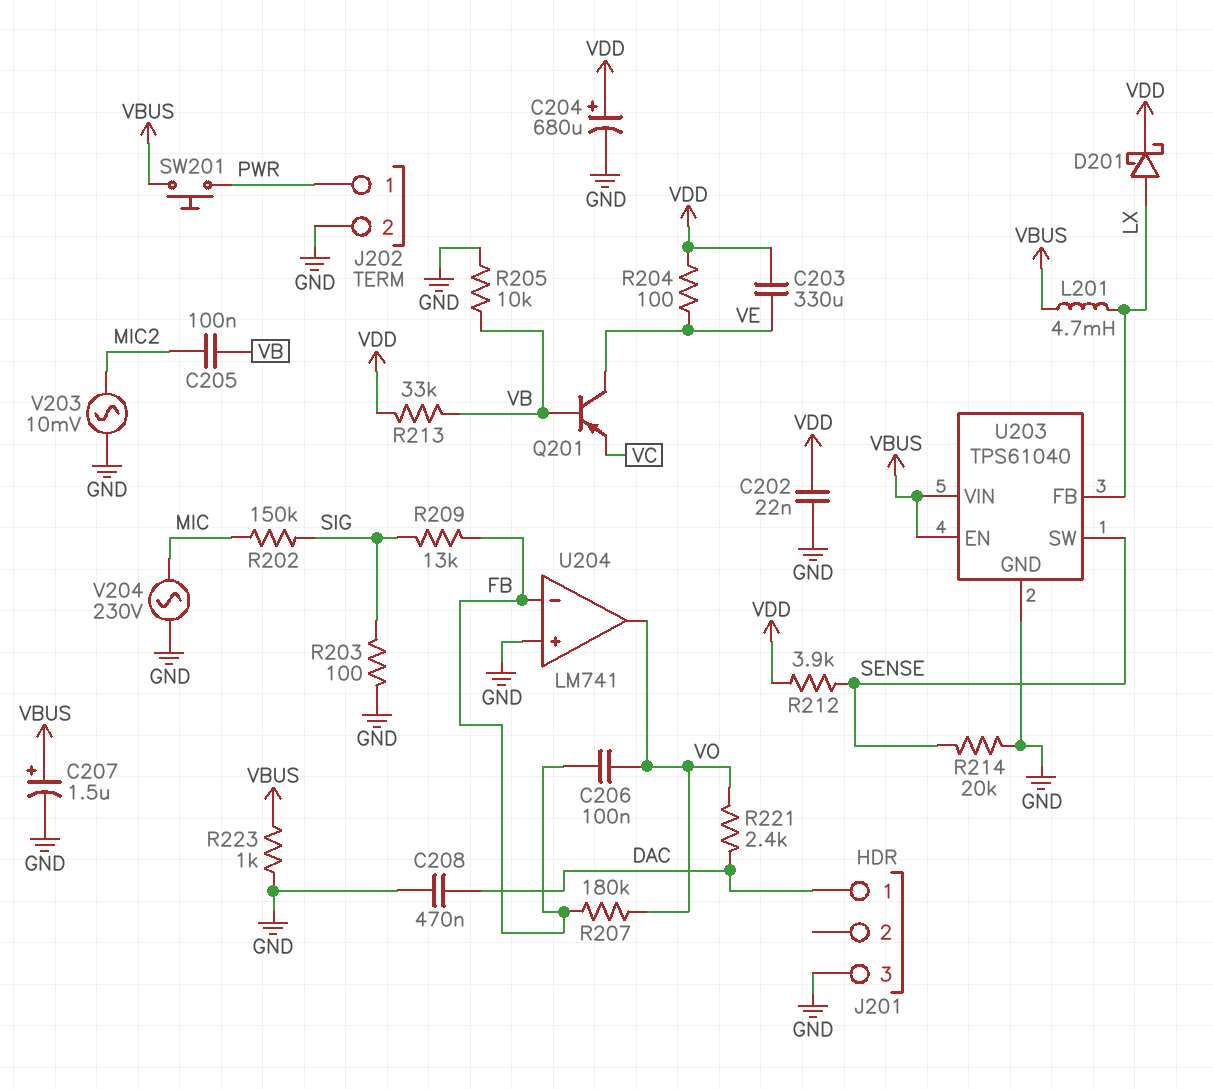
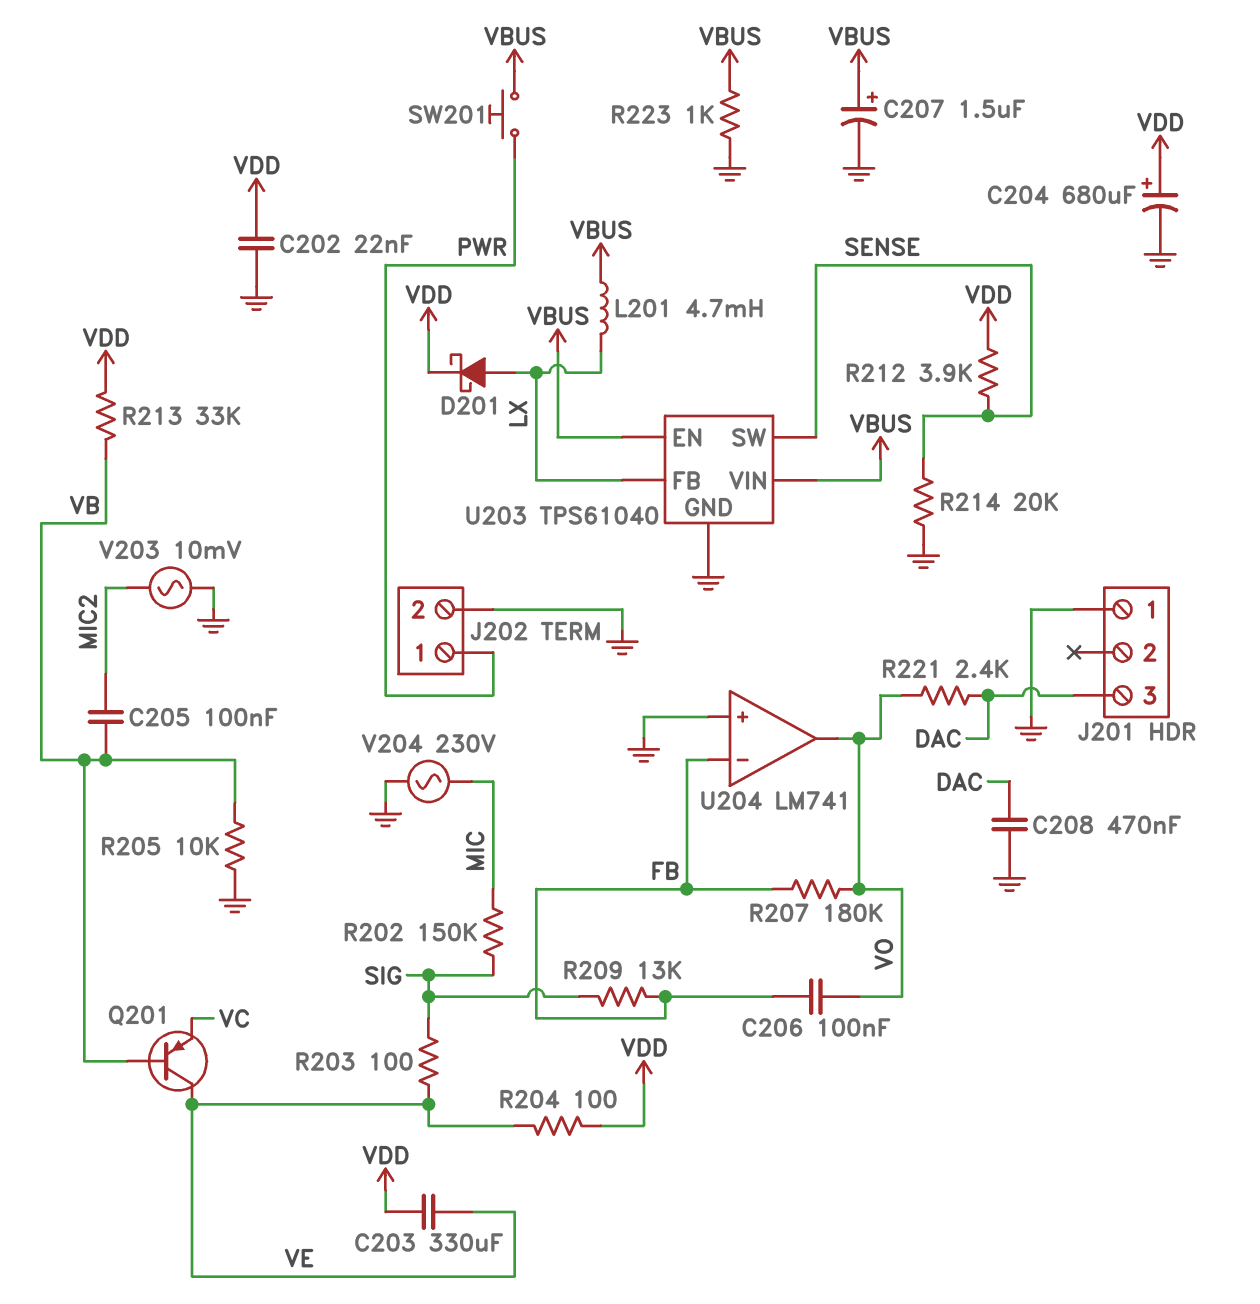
J201 pin 1: DAC -> GND
J201 pin 3: GND -> DAC
R203: 100 (GND, SIG) -> 100 (SIG, VE)

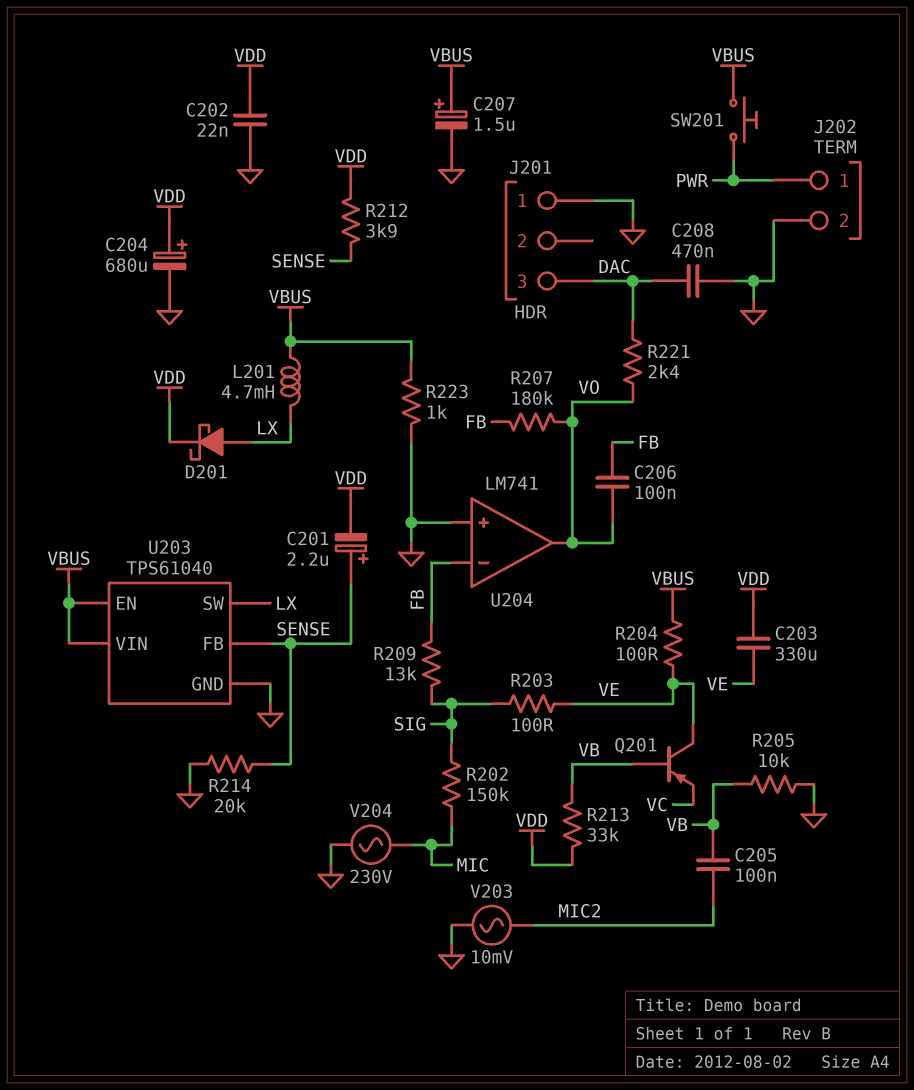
C201: none -> 2.2uF (plus SENSE, minus VDD)
R204: 100 (VDD, VE) -> 100 (VBUS, VE)
U203 pin FB: LX -> SENSE
U203 pin SW: SENSE -> LX

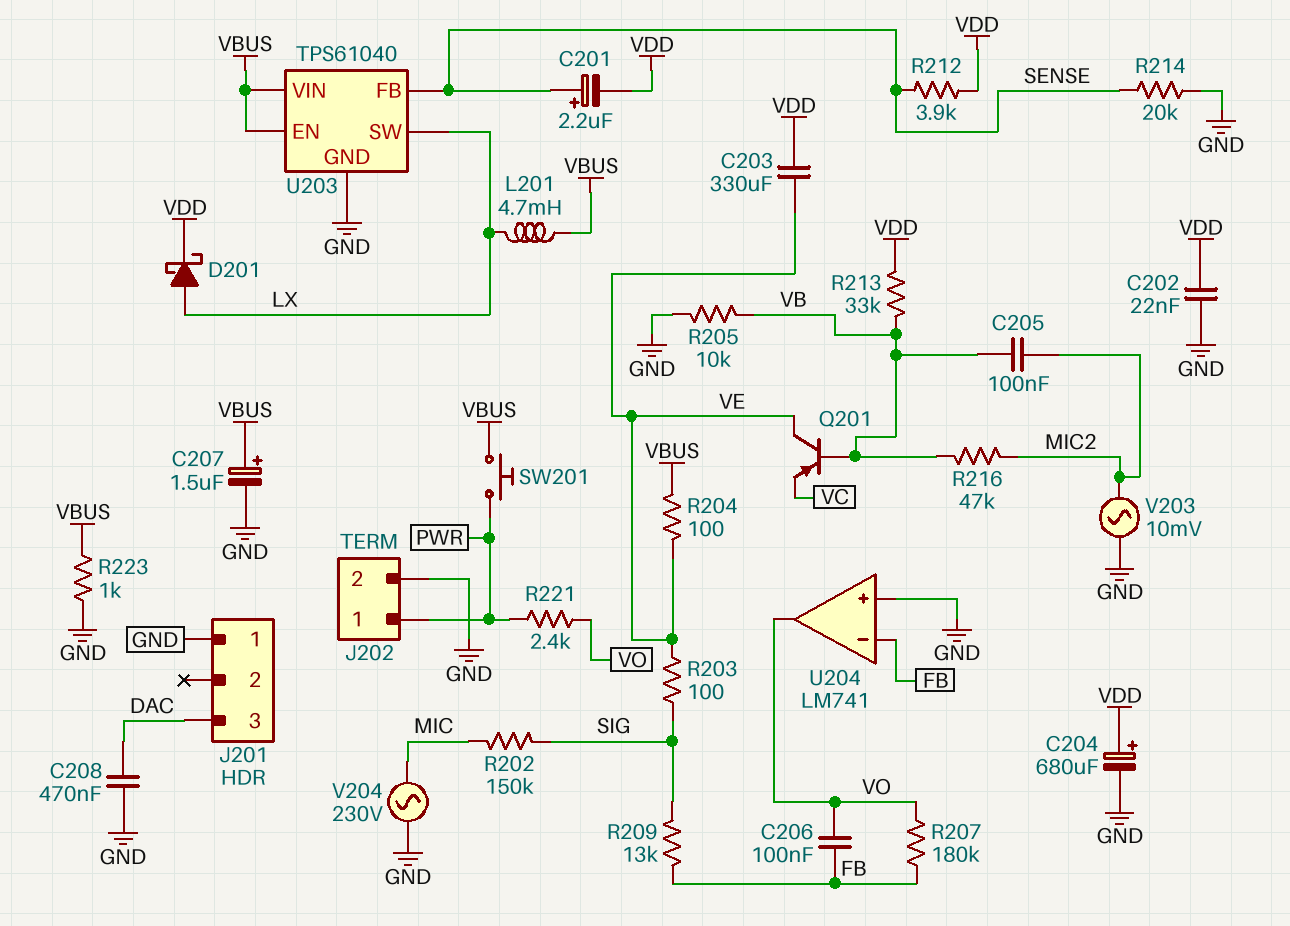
R216: none -> 47k (MIC2, VB)
R221: 2.4k (DAC, VO) -> 2.4k (PWR, VO)

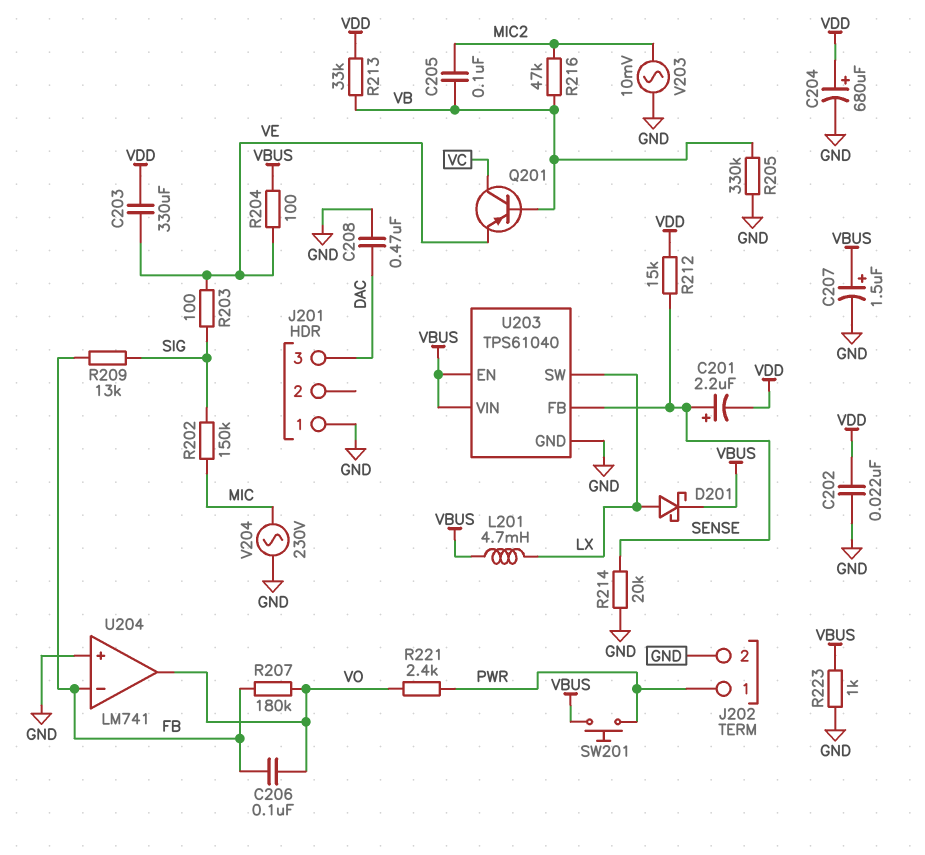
D201: schottky (A LX, K VDD) -> schottky (A LX, K VBUS)
Q201: PNP (B VB, C VE, E VC) -> PNP (B VB, C VC, E VE)
R205: 10k (GND, VB) -> 330k (GND, VB)
R212: 3.9k (SENSE, VDD) -> 15k (SENSE, VDD)

